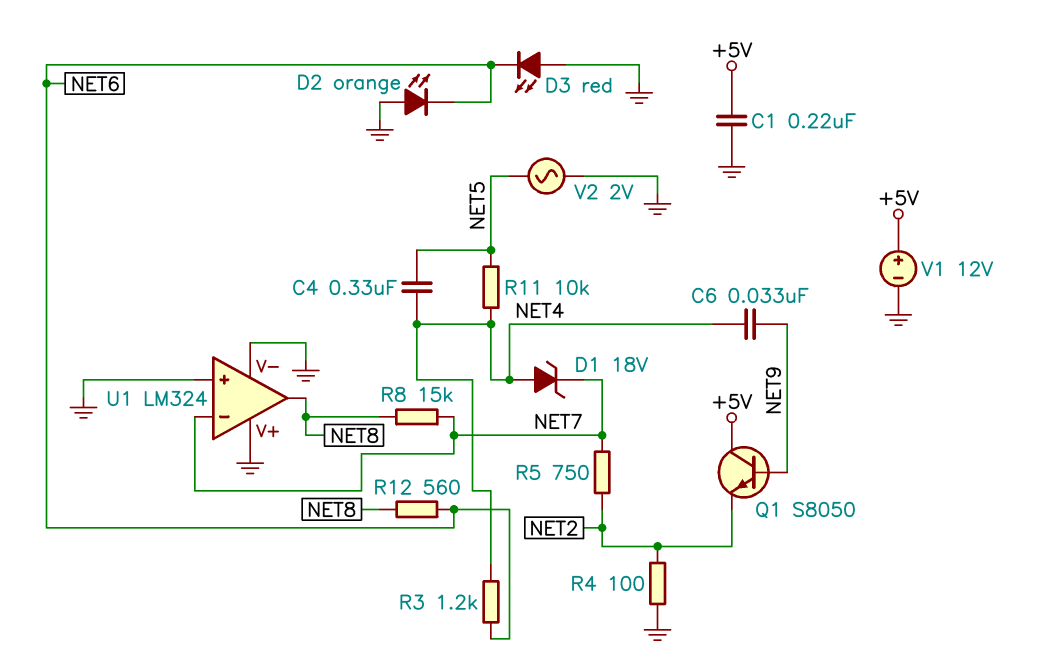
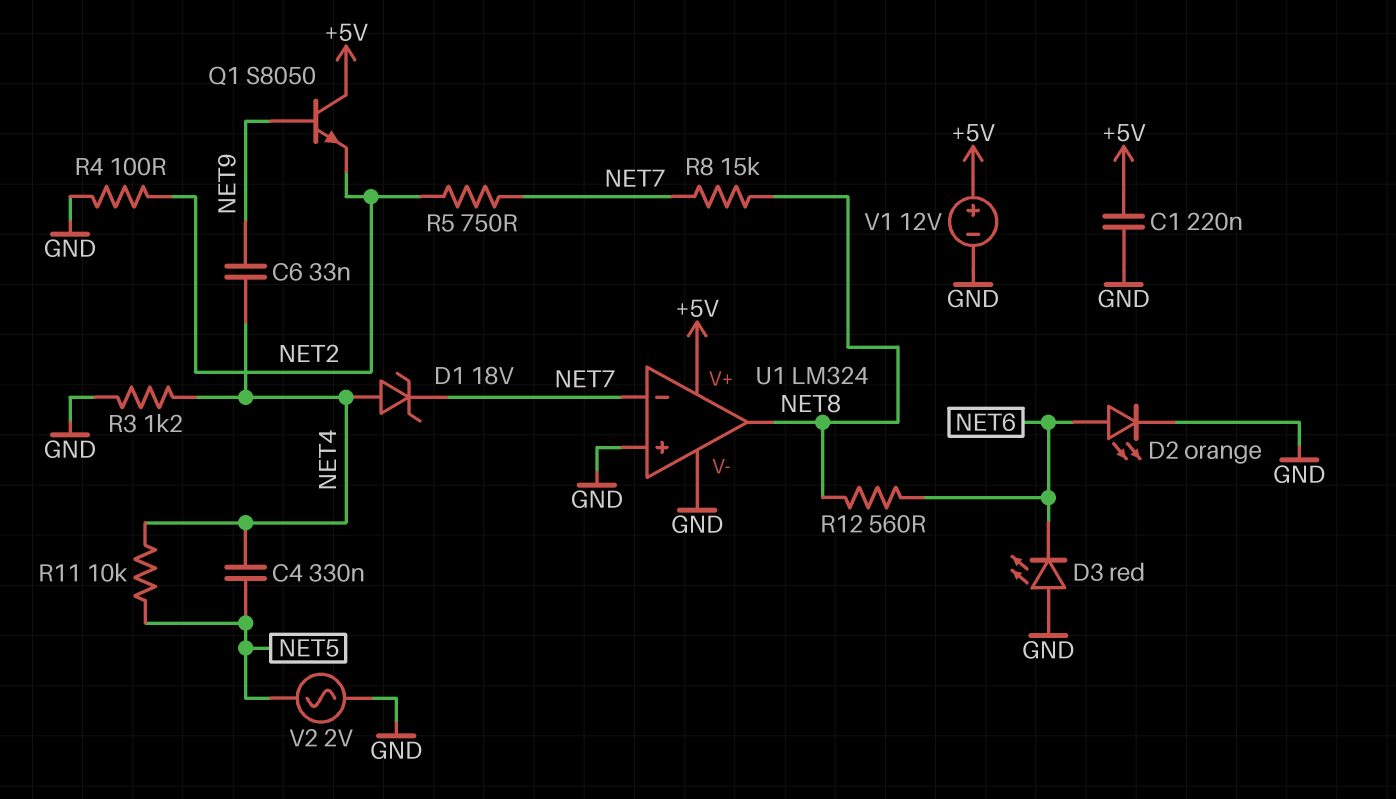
D2: LED orange (A GND, K NET6) -> LED orange (A NET6, K GND)
R3: 1.2k (NET4, NET6) -> 1.2k (GND, NET4)
U1 pin V+: GND -> +5V

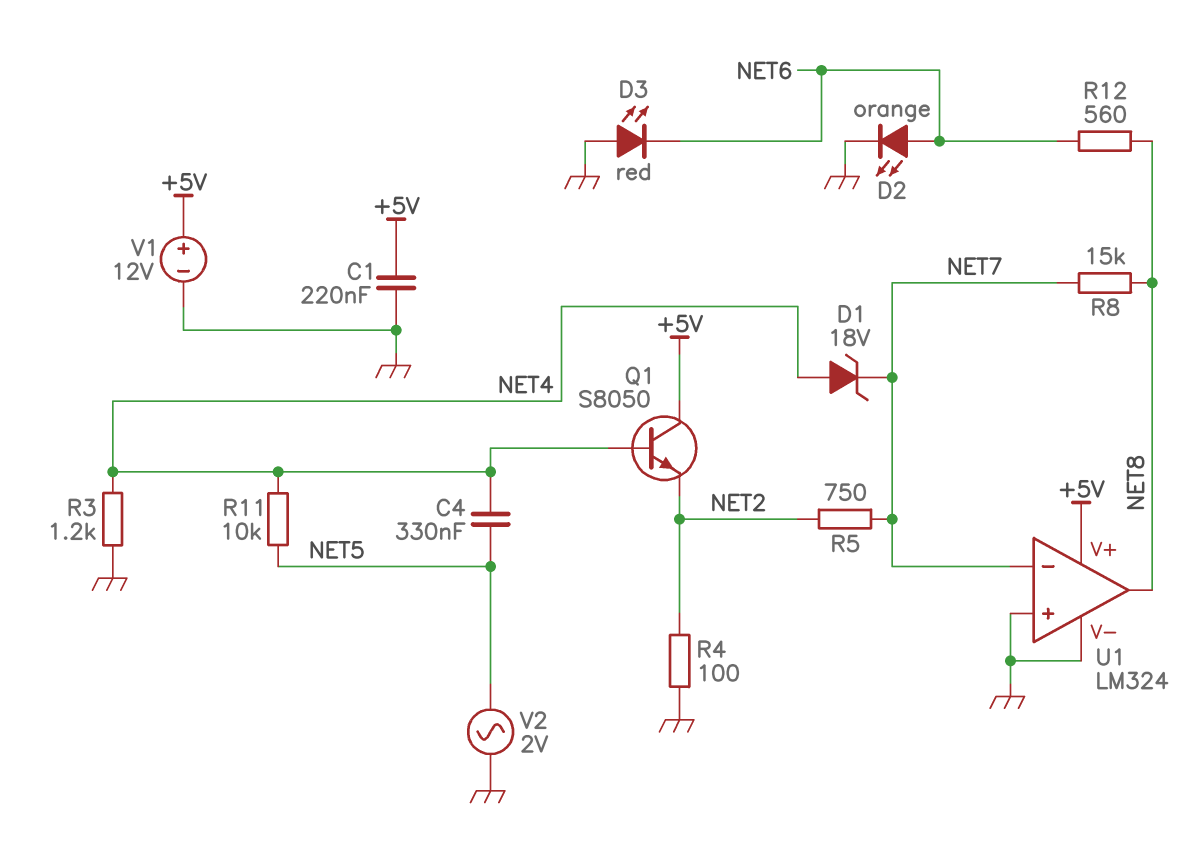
C6: 33nF (NET4, NET9) -> none
Q1: NPN S8050 (B NET9, C +5V, E NET2) -> NPN S8050 (B NET4, C +5V, E NET2)

